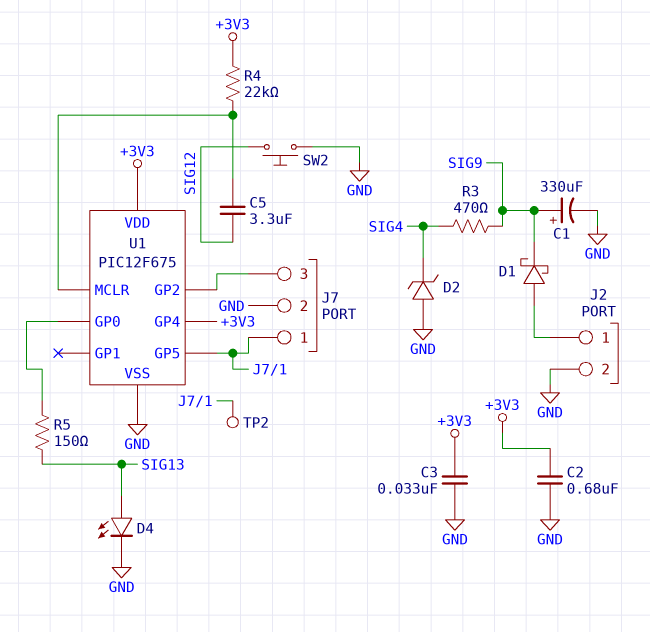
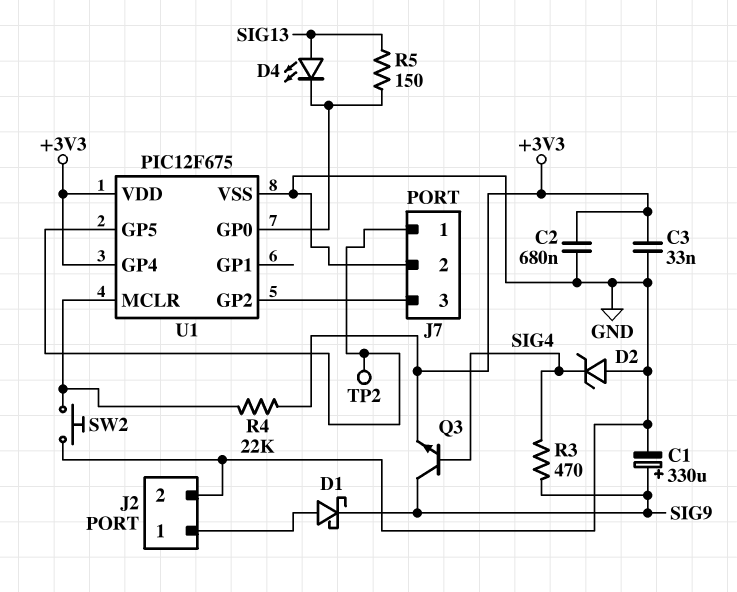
C5: 3.3uF (SIG12, U1/MCLR) -> none
D4: LED (A SIG13, K GND) -> LED (A SIG13, K U1/GP0)
Q3: none -> NPN (B SIG4, C SIG9, E +3V3)
SW2: button (GND, SIG12) -> button (GND, U1/MCLR)

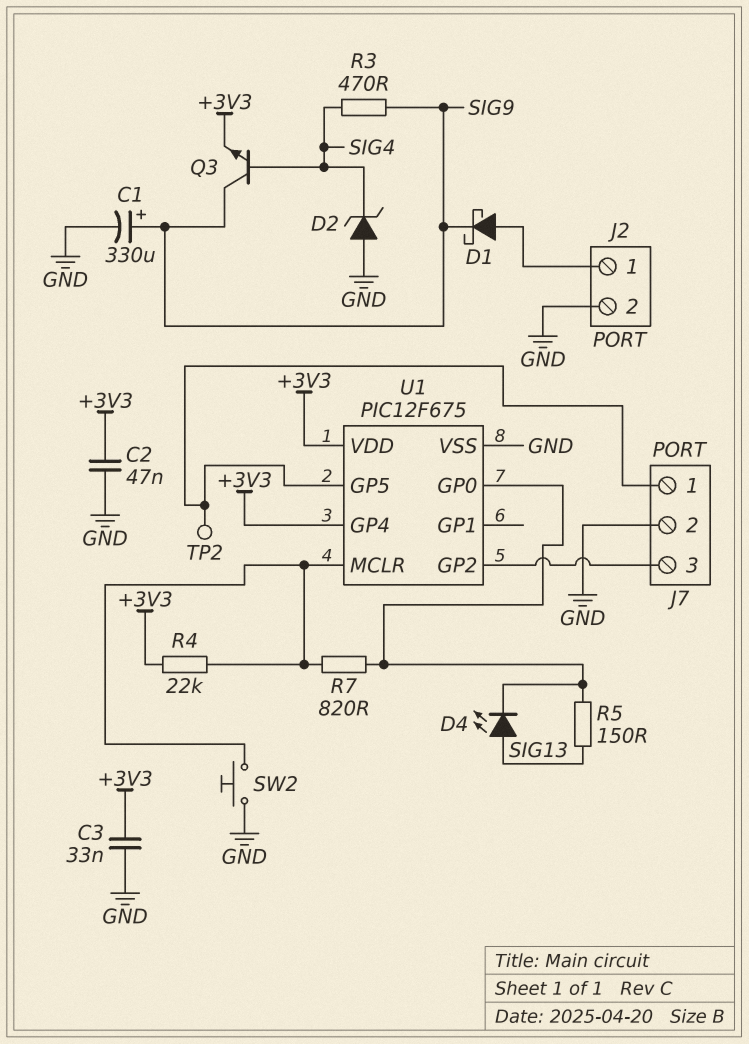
C2: 680nF (+3V3, GND) -> 47nF (+3V3, GND)
R7: none -> 820 (U1/GP0, U1/MCLR)

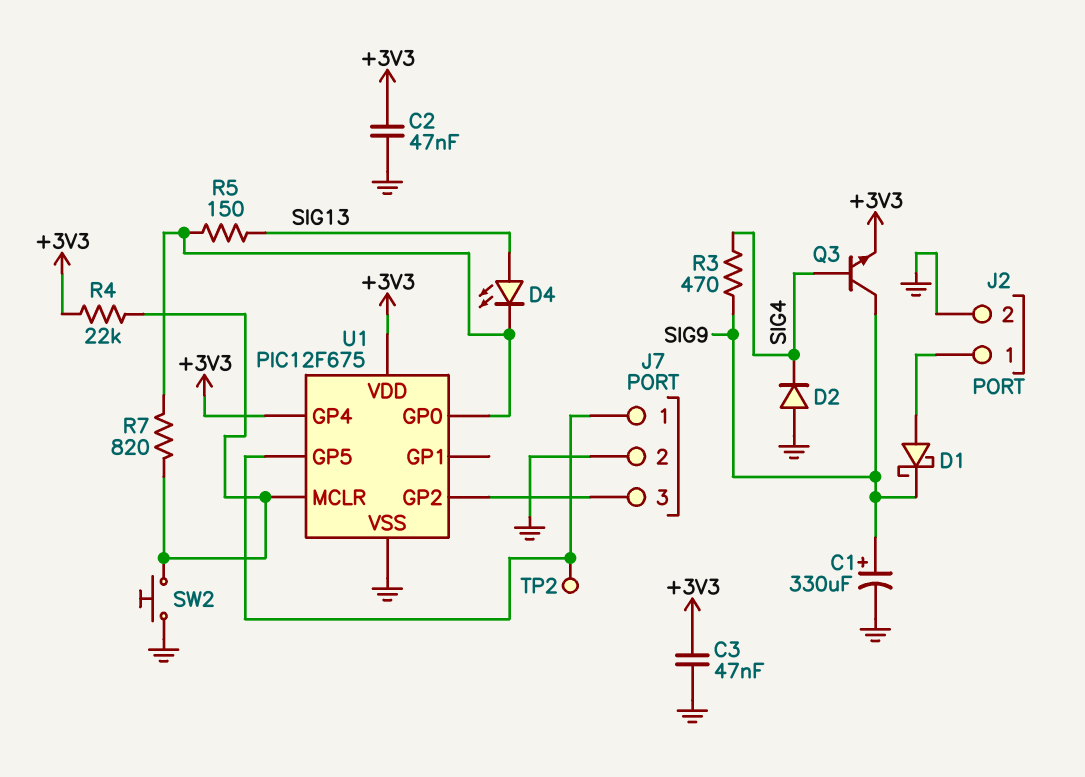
C3: 33nF (+3V3, GND) -> 47nF (+3V3, GND)
D2: zener (A GND, K SIG4) -> diode (A GND, K SIG4)

